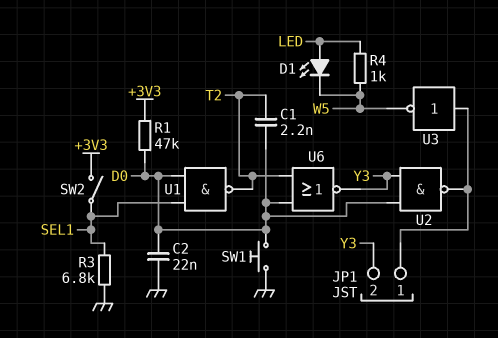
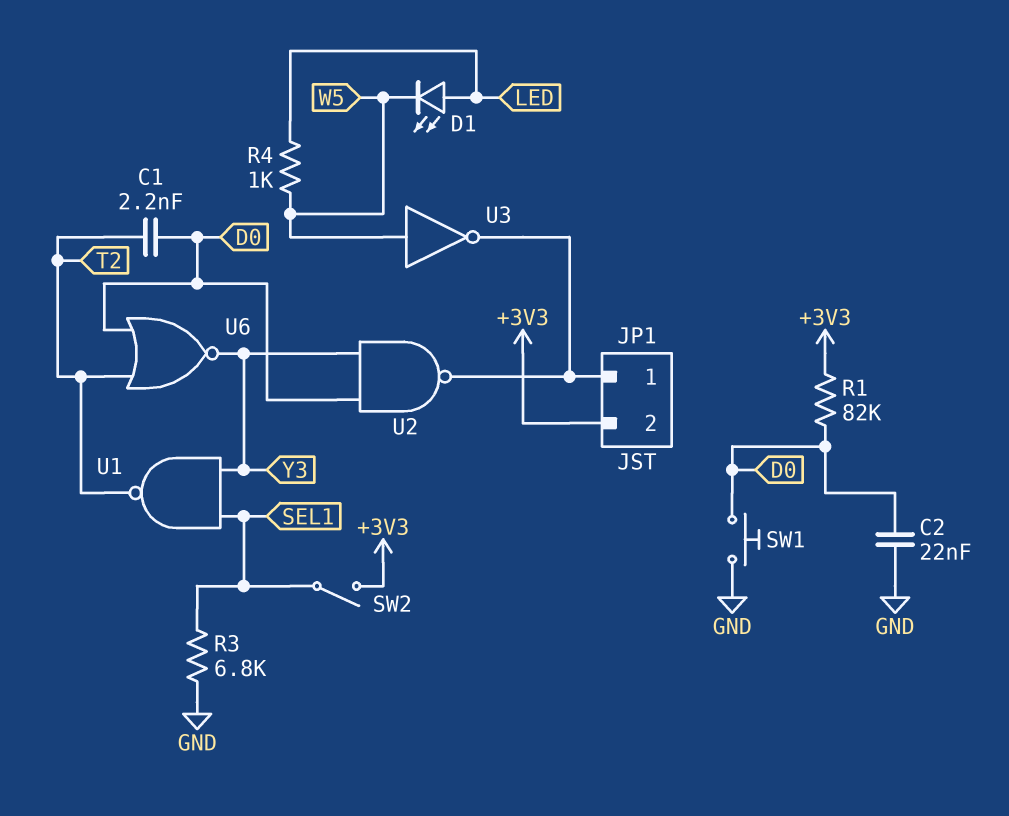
JP1 pin 2: Y3 -> +3V3
R1: 47k (+3V3, D0) -> 82k (+3V3, D0)
U1: NAND (in D0, in SEL1, out T2) -> NAND (in SEL1, in Y3, out T2)
U3: NOT (in JP1/1, out W5) -> NOT (in W5, out JP1/1)

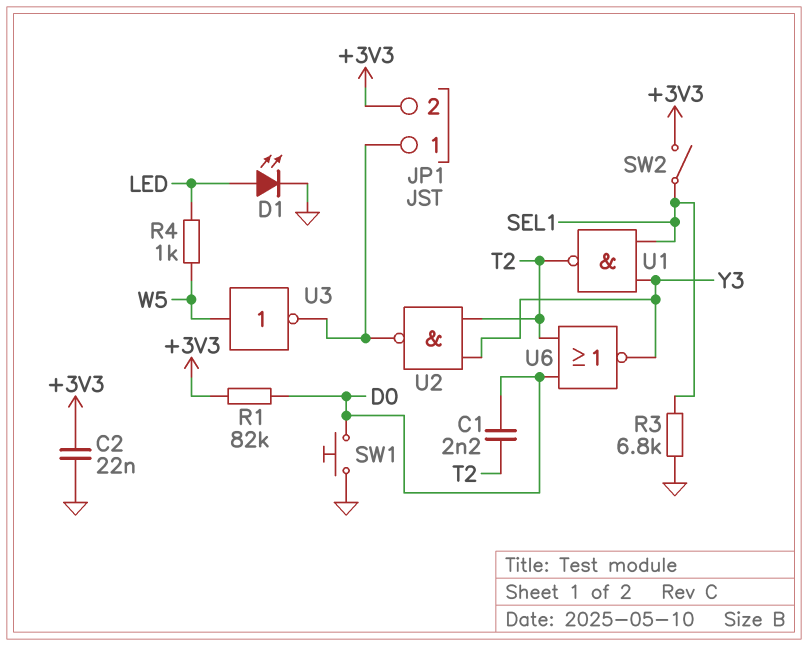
C2: 22nF (D0, GND) -> 22nF (+3V3, GND)
D1: LED (A LED, K W5) -> LED (A LED, K GND)
U2: NAND (in D0, in Y3, out JP1/1) -> NAND (in T2, in Y3, out JP1/1)

